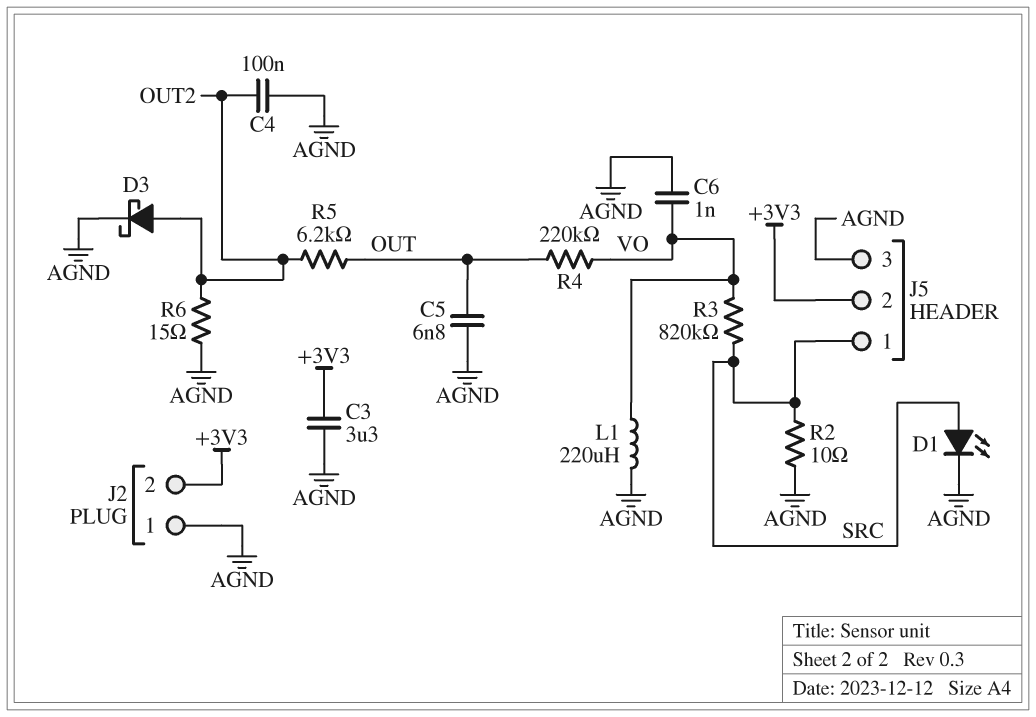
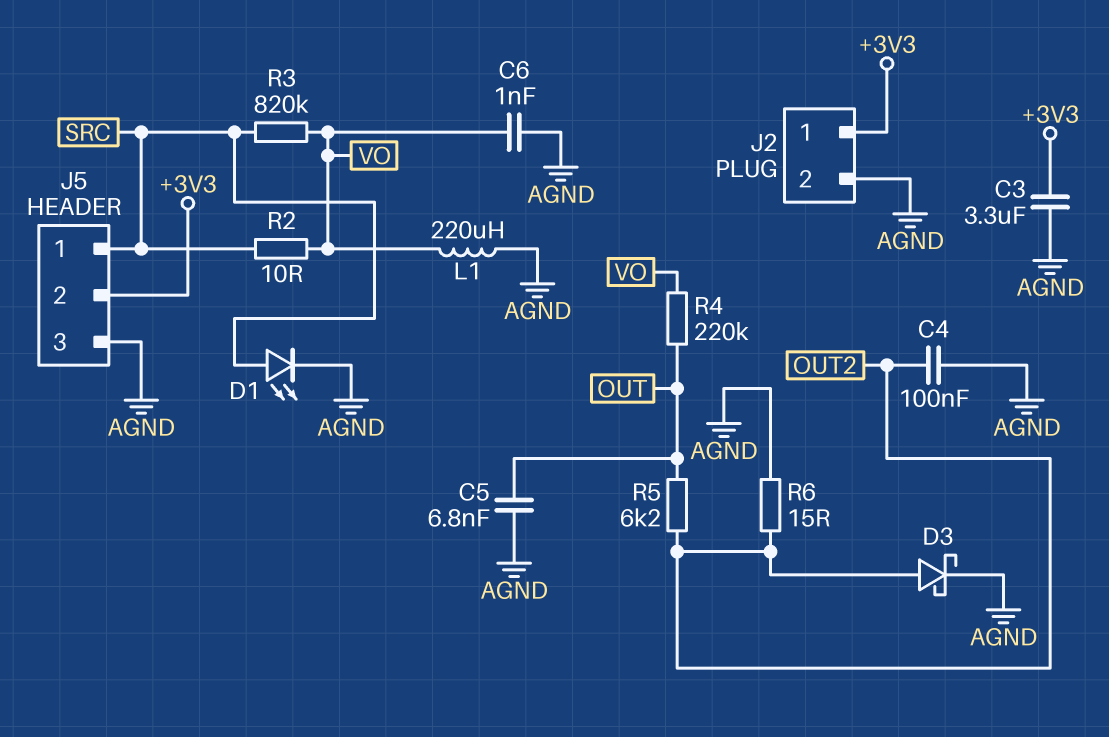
J2 pin 1: AGND -> +3V3
J2 pin 2: +3V3 -> AGND
R2: 10 (AGND, SRC) -> 10 (SRC, VO)

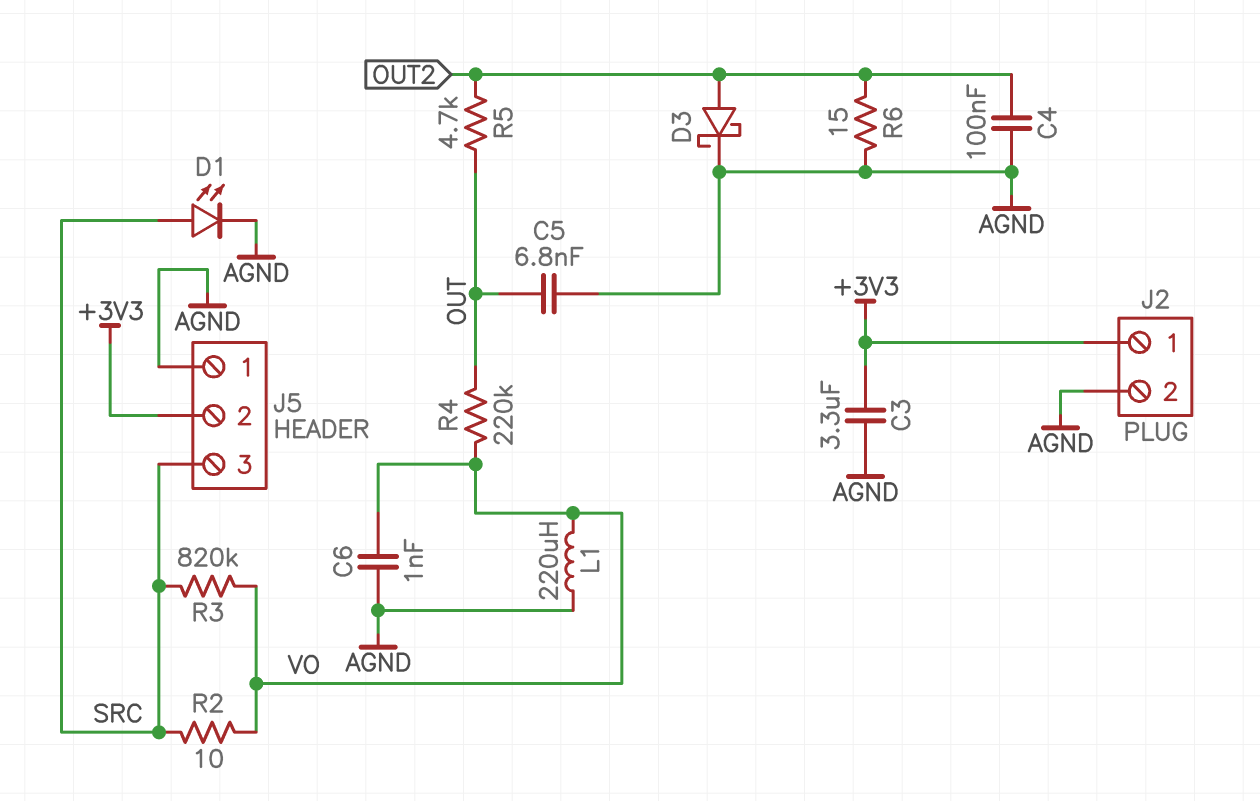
J5 pin 1: SRC -> AGND
J5 pin 3: AGND -> SRC
R5: 6.2k (OUT, OUT2) -> 4.7k (OUT, OUT2)

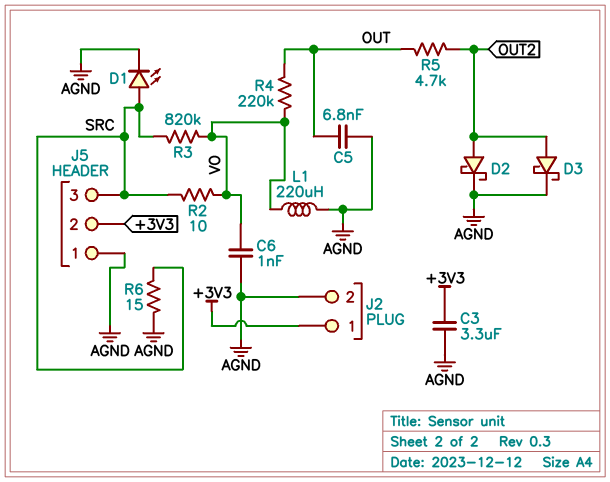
C4: 100nF (AGND, OUT2) -> none
D2: none -> schottky (A OUT2, K AGND)
R6: 15 (AGND, OUT2) -> 15 (AGND, SRC)

